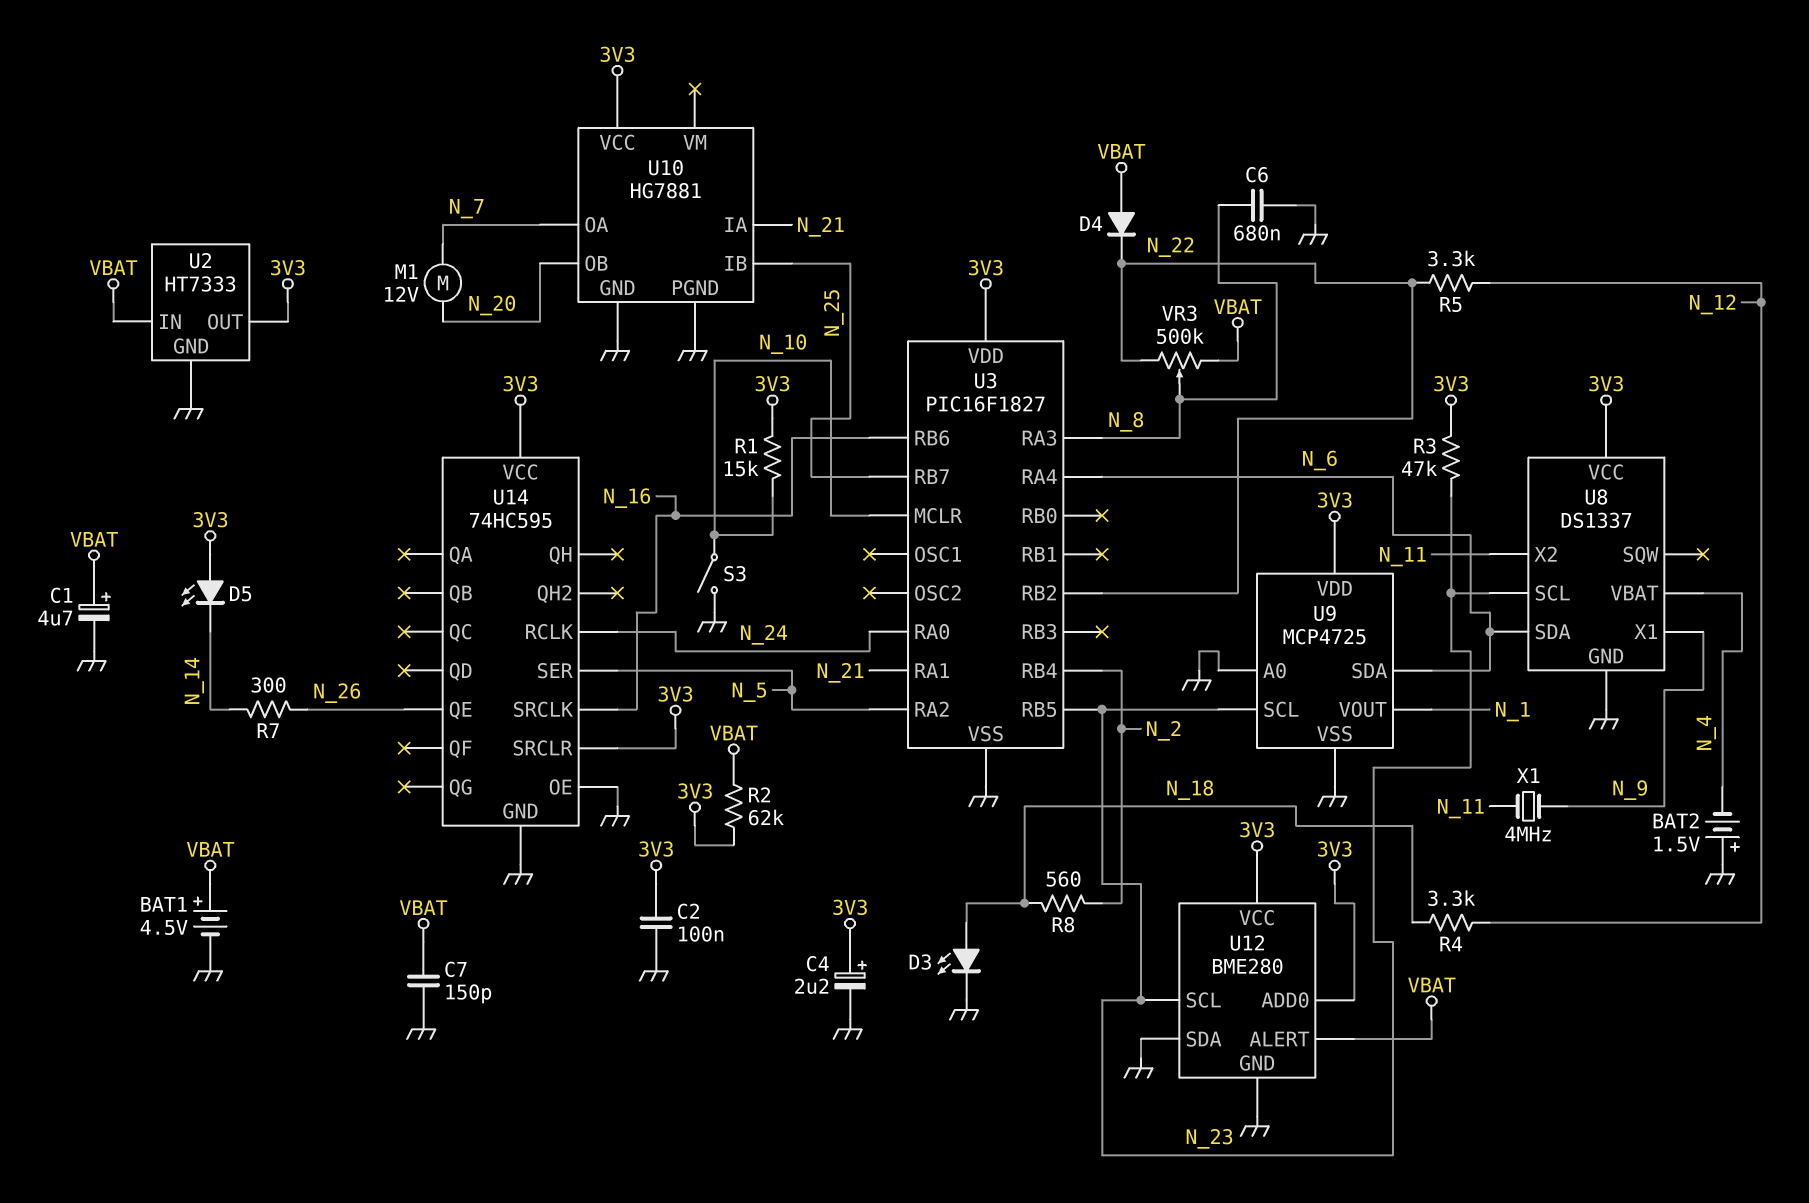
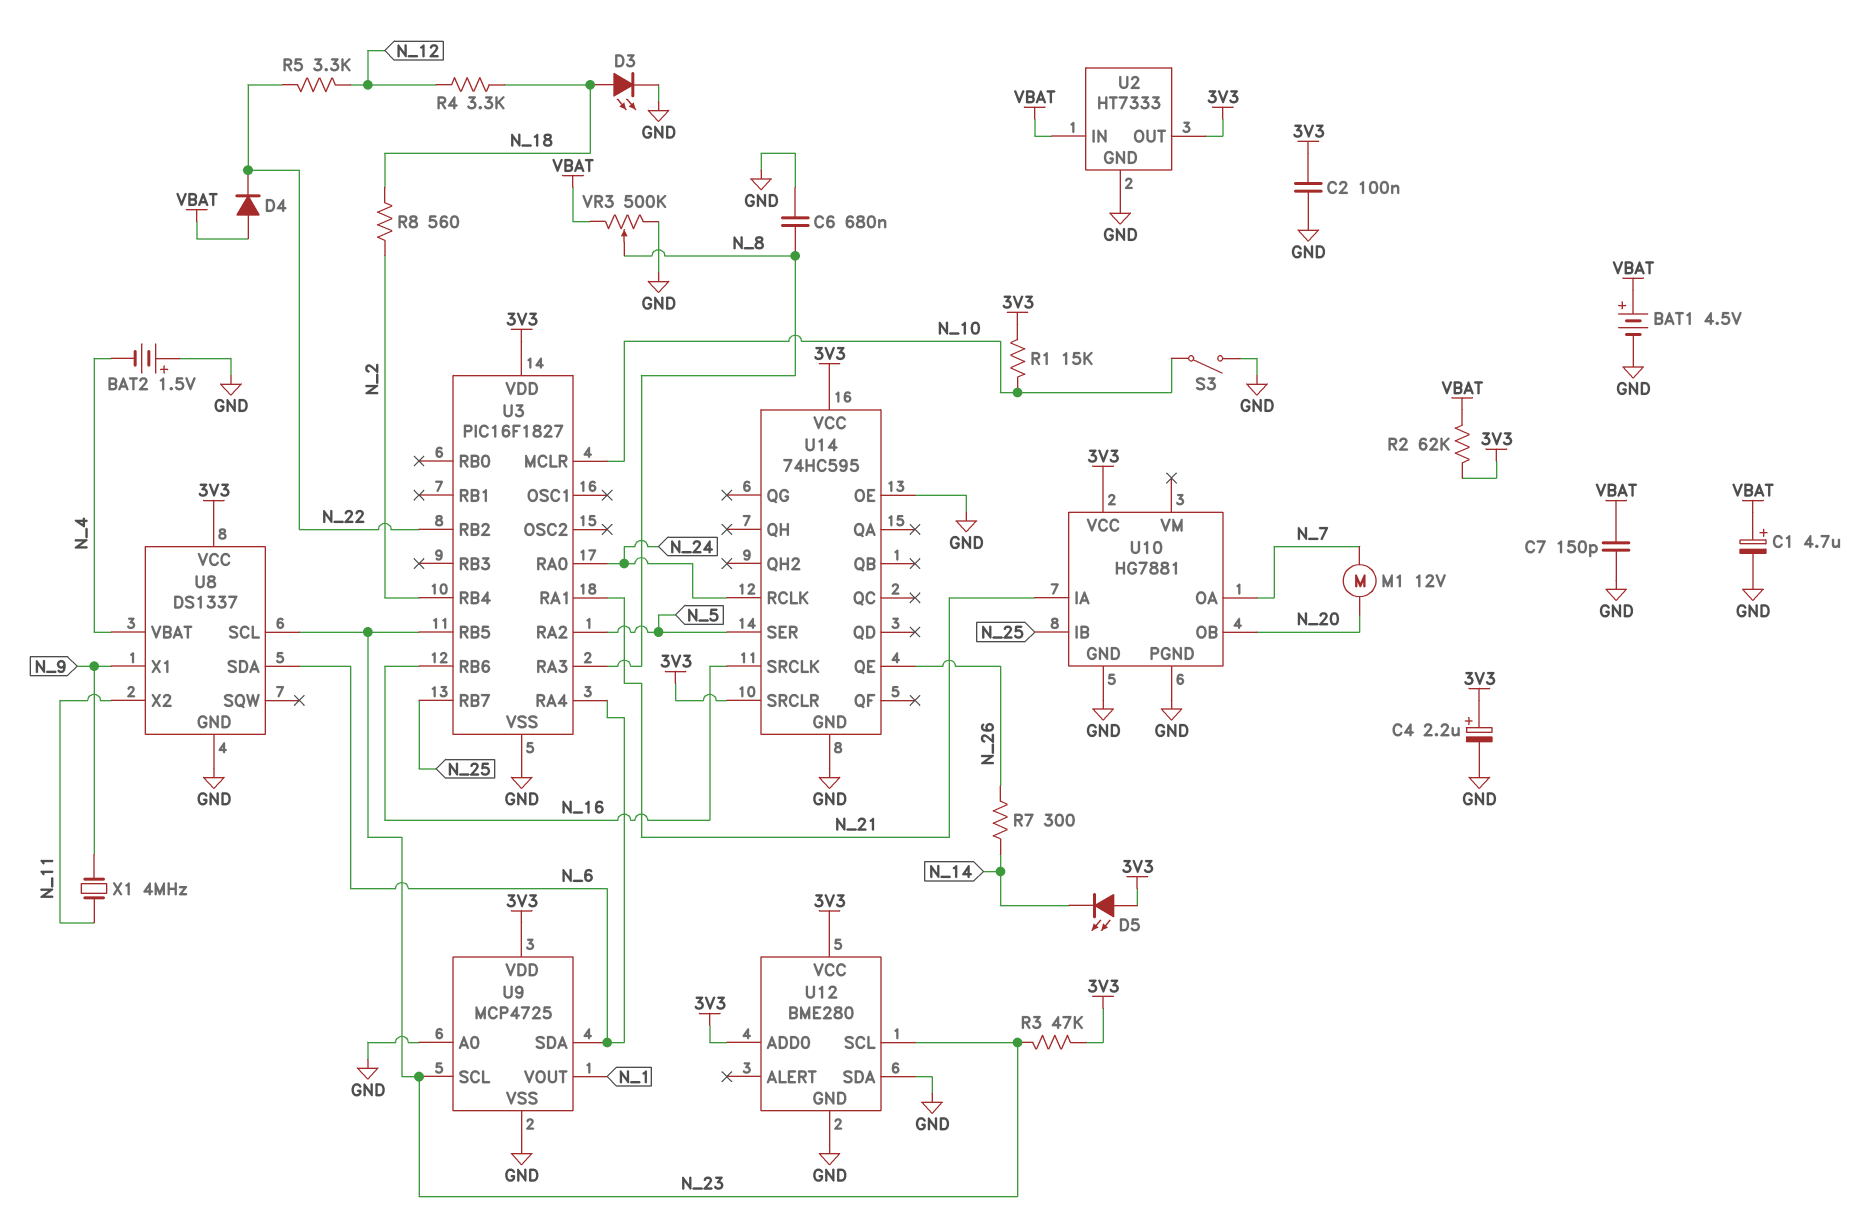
U12 pin ALERT: VBAT -> none
VR3: 500k (N_22, VBAT, wiper N_8) -> 500k (GND, VBAT, wiper N_8)

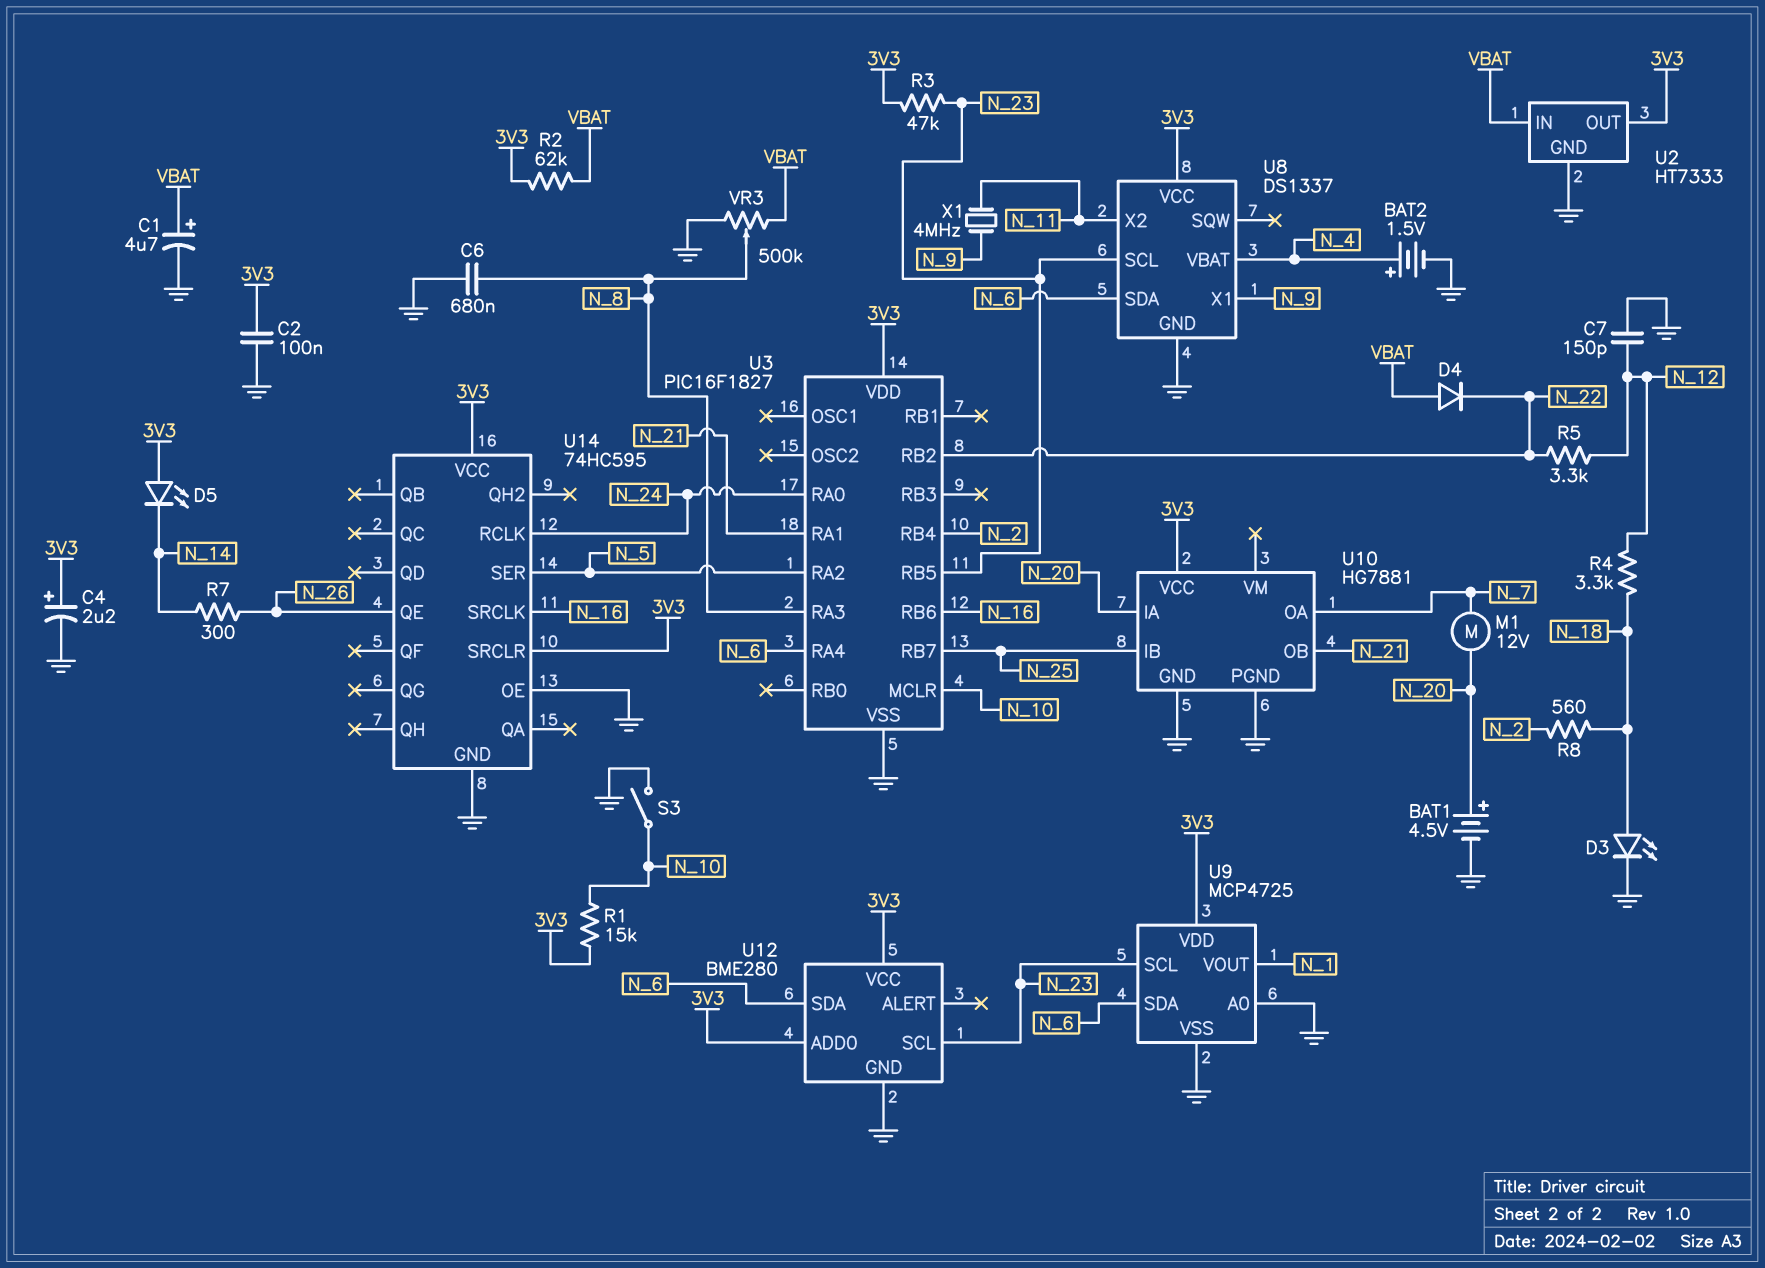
BAT1: 4.5V (plus VBAT, minus GND) -> 4.5V (plus N_20, minus GND)
BAT2: 1.5V (plus GND, minus N_4) -> 1.5V (plus N_4, minus GND)
C7: 150pF (GND, VBAT) -> 150pF (GND, N_12)
U10 pin IA: N_21 -> N_20
U10 pin OB: N_20 -> N_21
U12 pin SDA: GND -> N_6

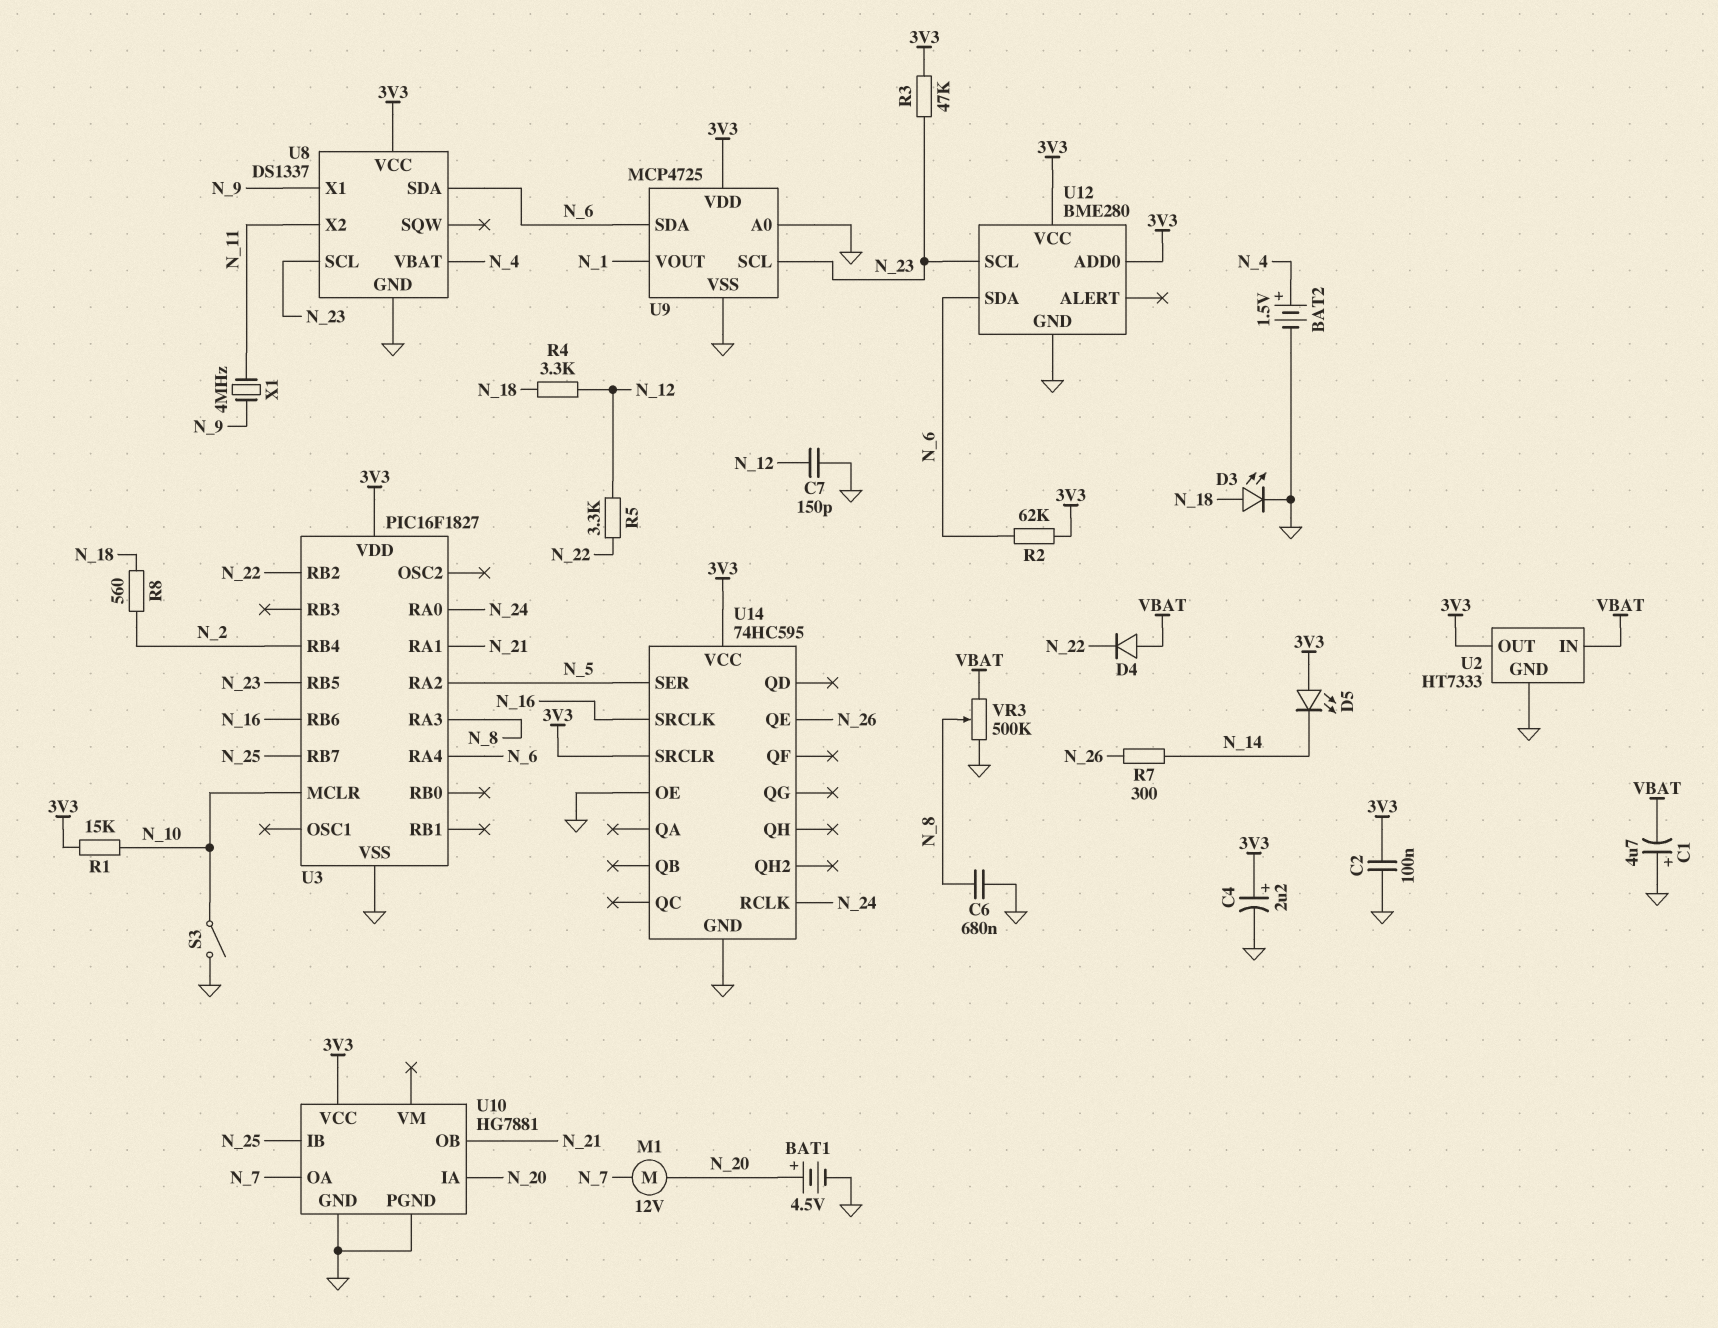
C1: 4.7uF (plus VBAT, minus GND) -> 4.7uF (plus GND, minus VBAT)
R2: 62k (3V3, VBAT) -> 62k (3V3, N_6)

